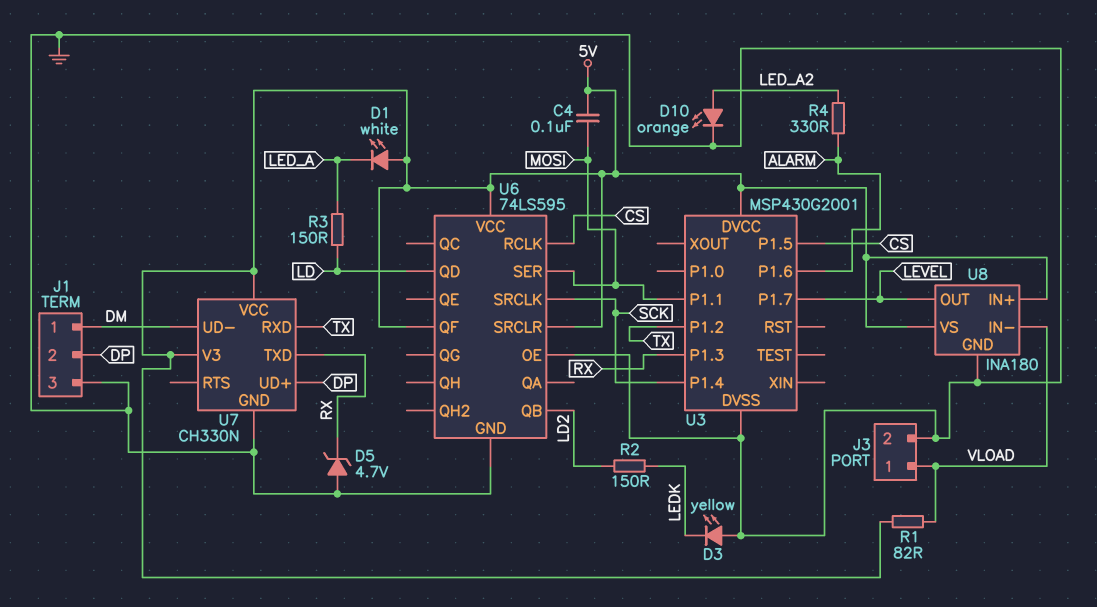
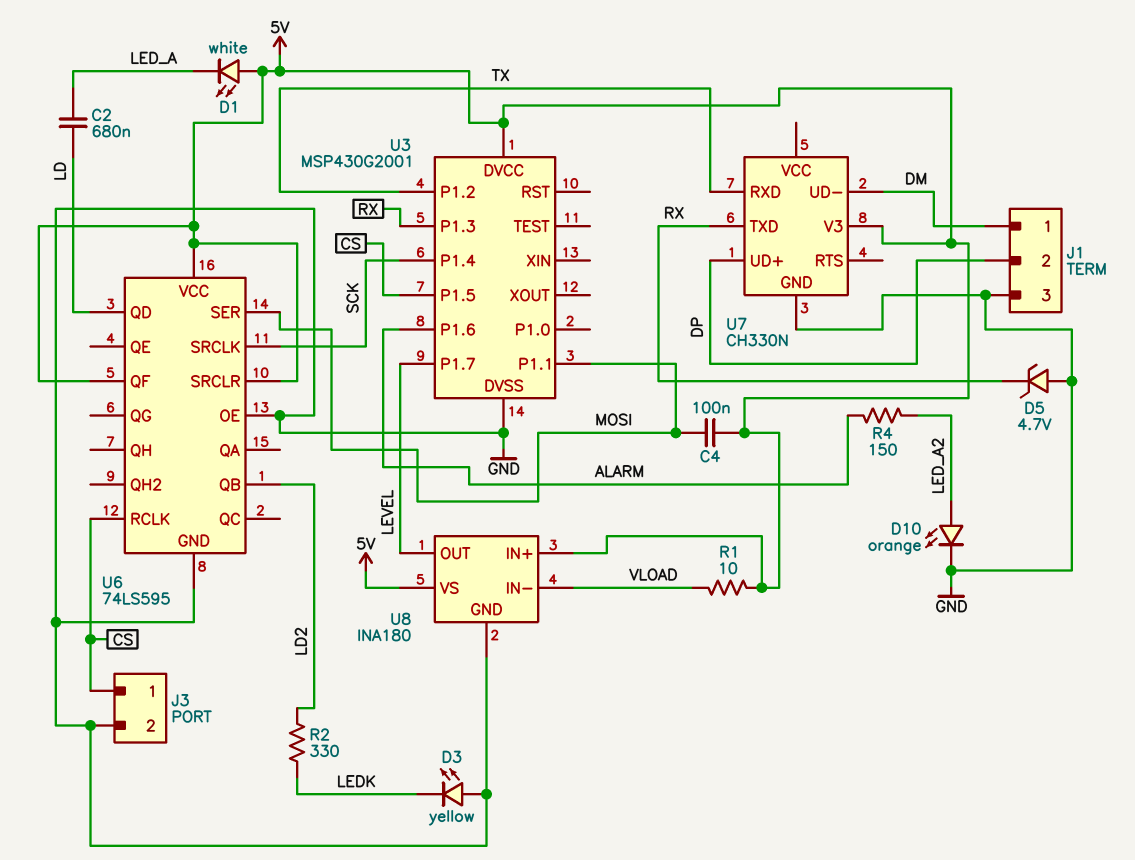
C2: none -> 680nF (LD, LED_A)
J3 pin 1: VLOAD -> CS
R1: 82 (5V, VLOAD) -> 10 (5V, VLOAD)
R2: 150 (LD2, LEDK) -> 330 (LD2, LEDK)
R3: 150 (LD, LED_A) -> none
R4: 330 (ALARM, LED_A2) -> 150 (ALARM, LED_A2)
U7 pin VCC: 5V -> none

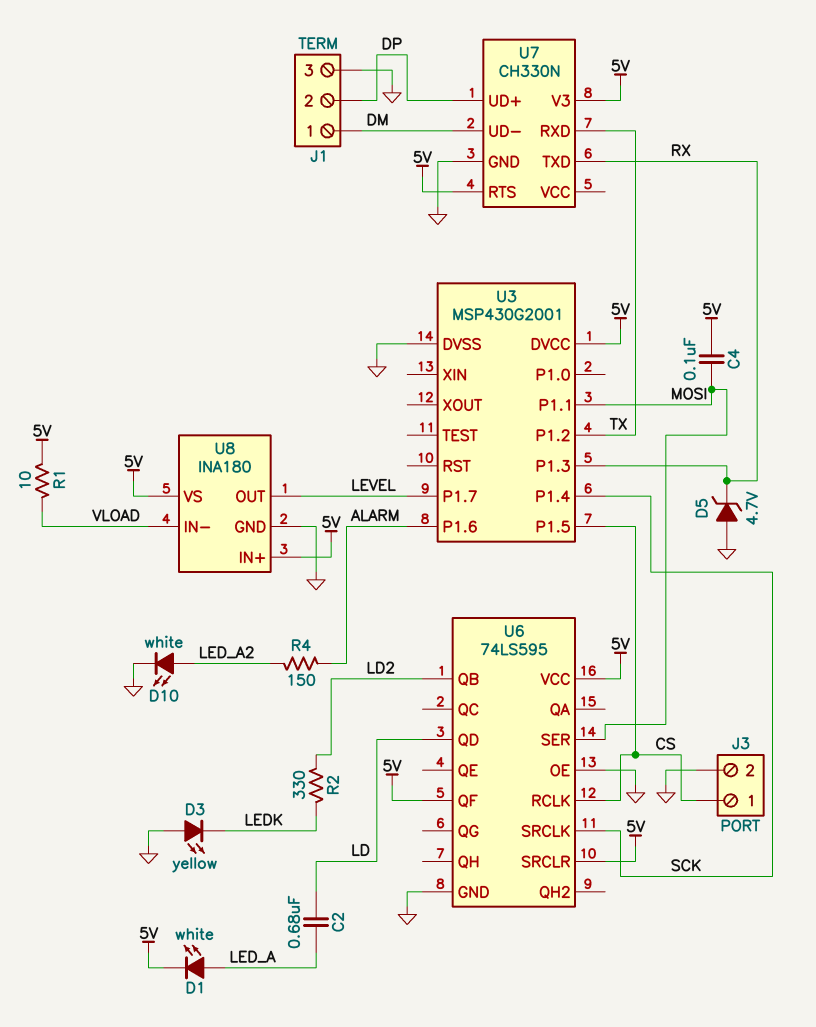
D1: LED white (A 5V, K LED_A) -> LED white (A LED_A, K 5V)
D10: LED orange (A LED_A2, K GND) -> LED white (A LED_A2, K GND)
U7 pin RTS: none -> 5V

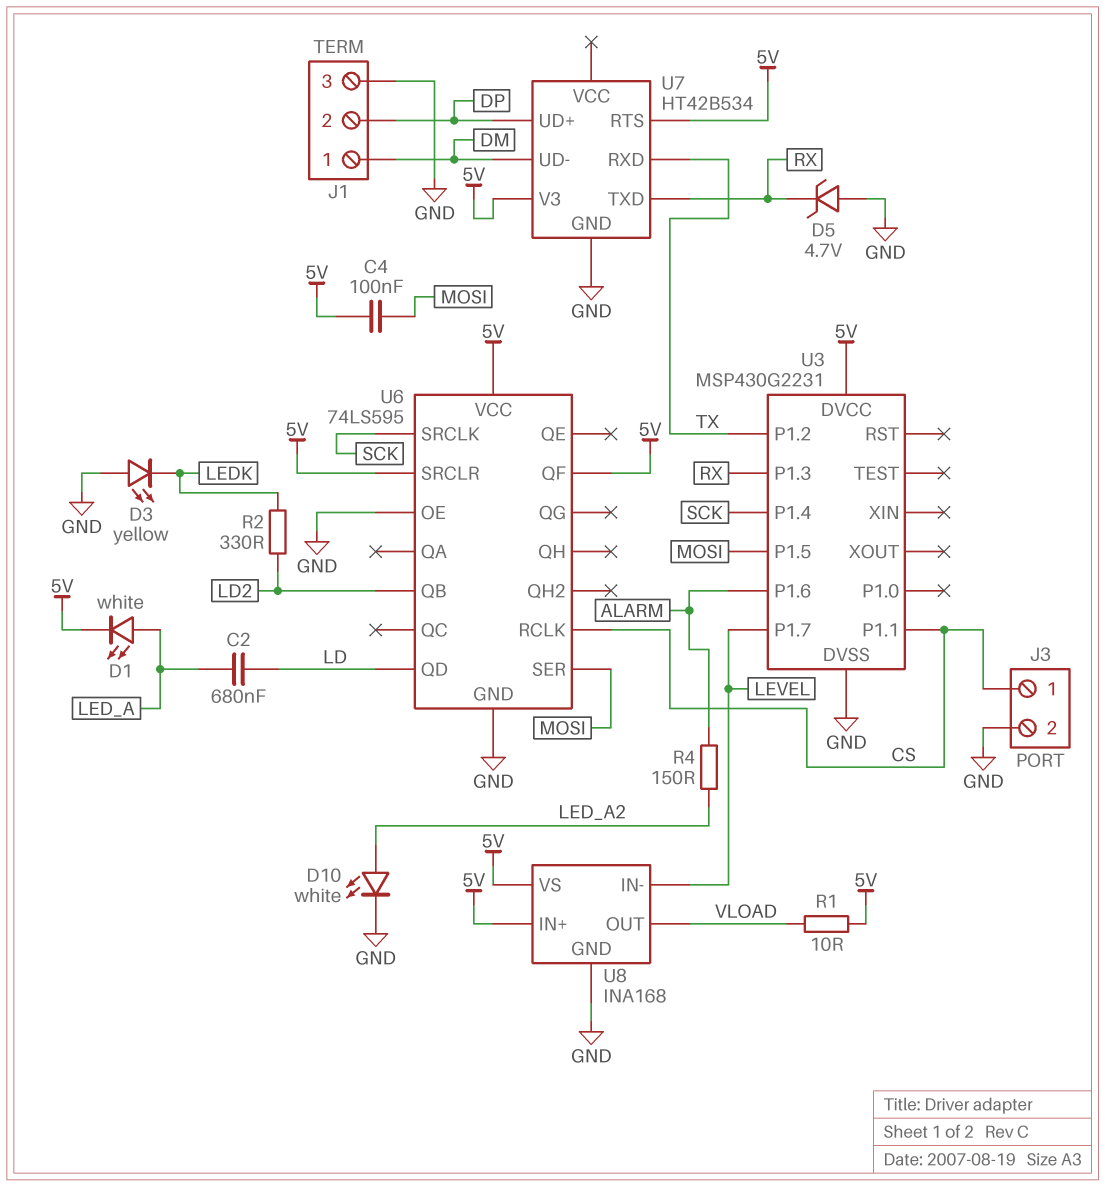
U3: MSP430G2001 -> MSP430G2231
U3 pin P1.1: MOSI -> CS
U3 pin P1.5: CS -> MOSI
U7: CH330N -> HT42B534
U8: INA180 -> INA168
U8 pin IN-: VLOAD -> LEVEL
U8 pin OUT: LEVEL -> VLOAD

